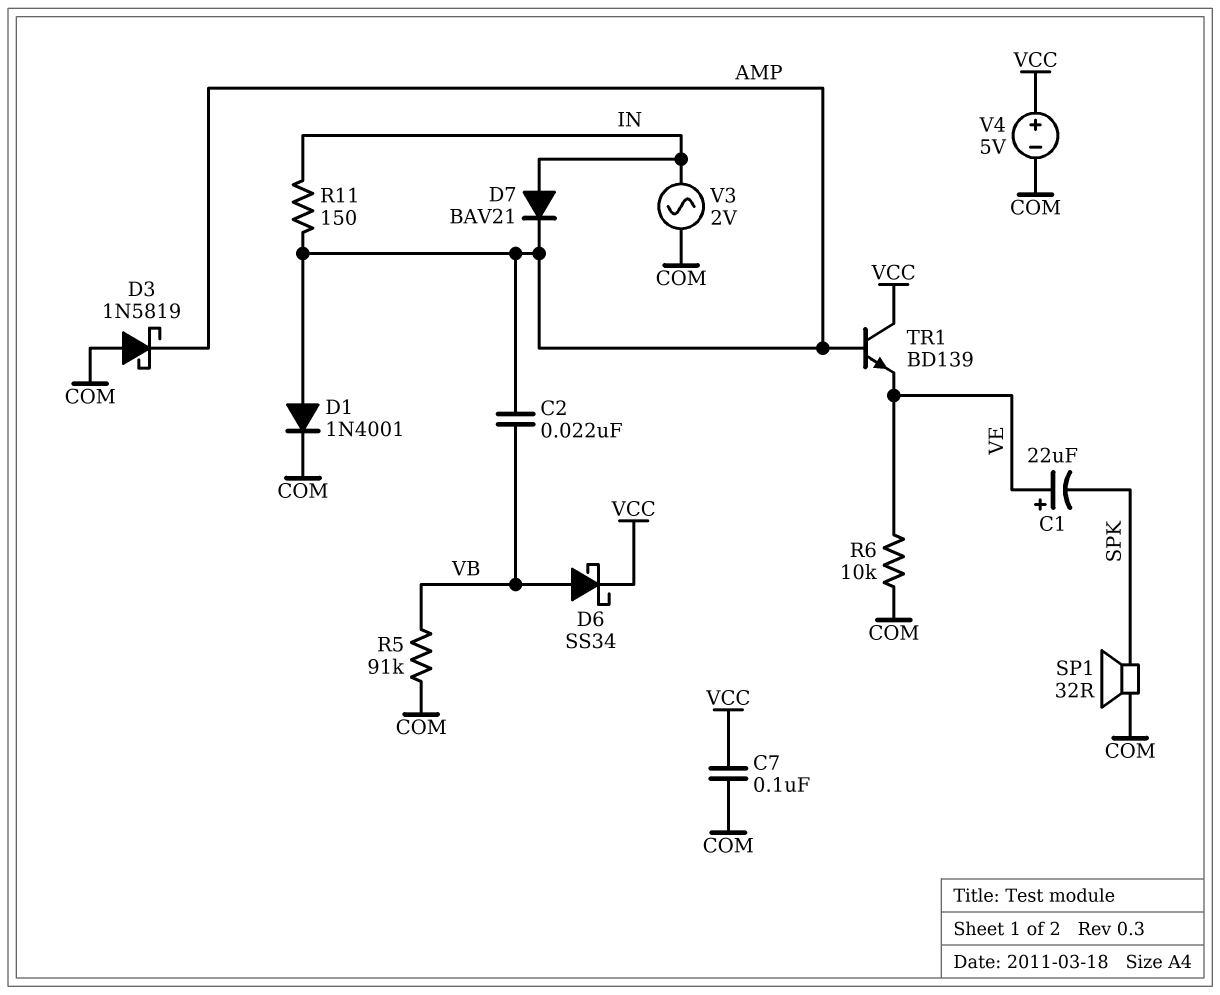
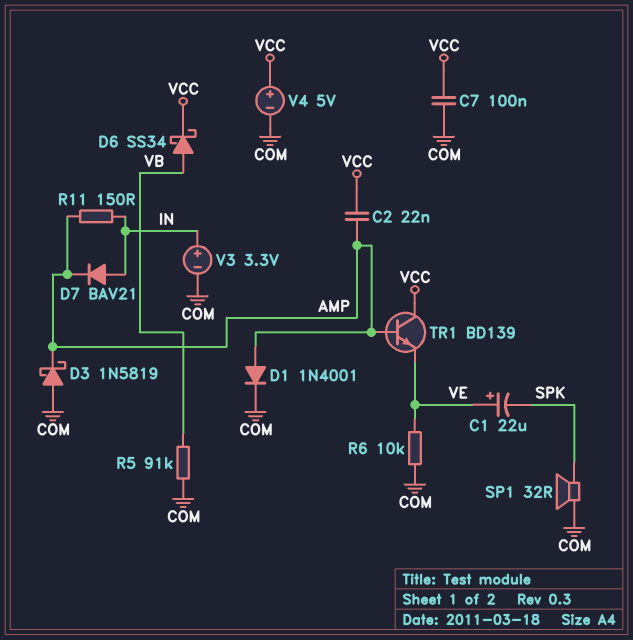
C2: 22nF (AMP, VB) -> 22nF (AMP, VCC)
V3: AC 2V (COM, IN) -> 3.3V (plus IN, minus COM)

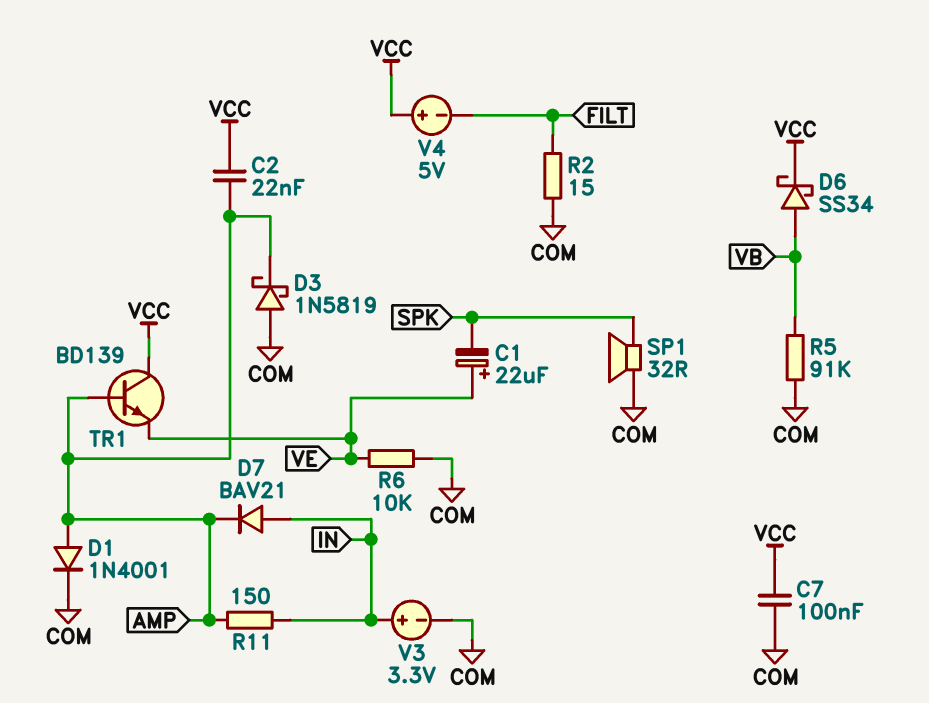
R2: none -> 15 (COM, FILT)
V4: 5V (plus VCC, minus COM) -> 5V (plus VCC, minus FILT)

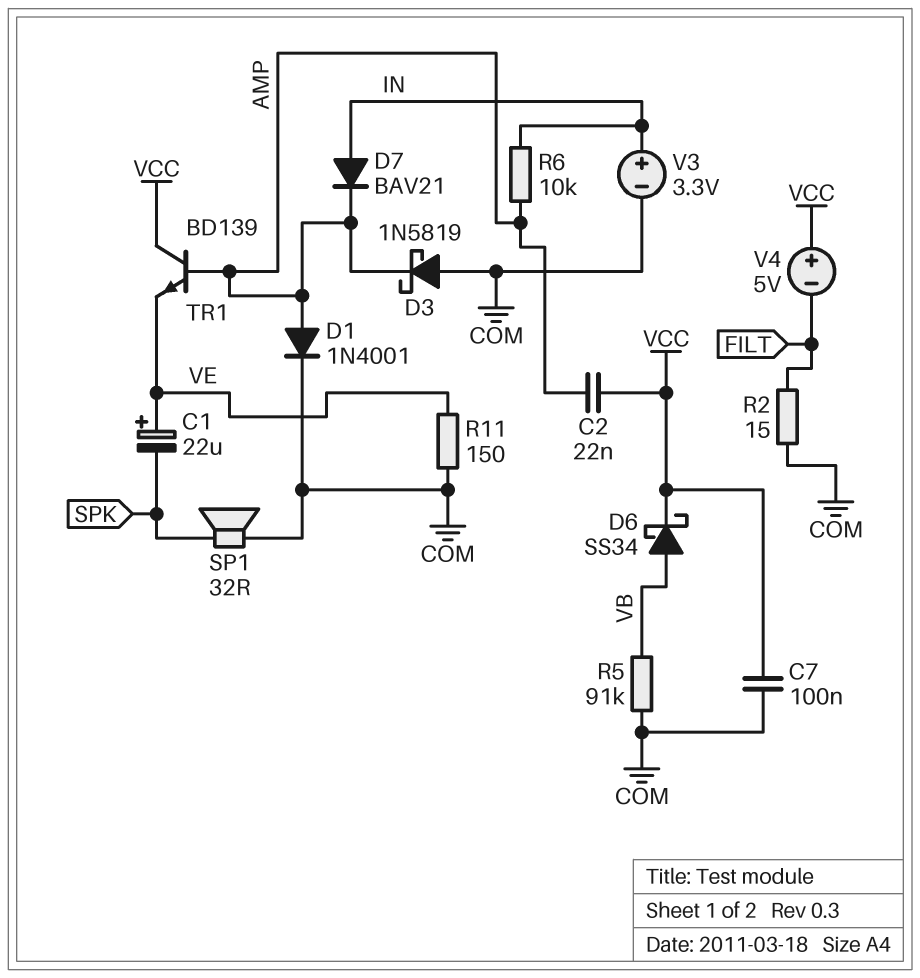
R6: 10k (COM, VE) -> 10k (AMP, IN)
R11: 150 (AMP, IN) -> 150 (COM, VE)

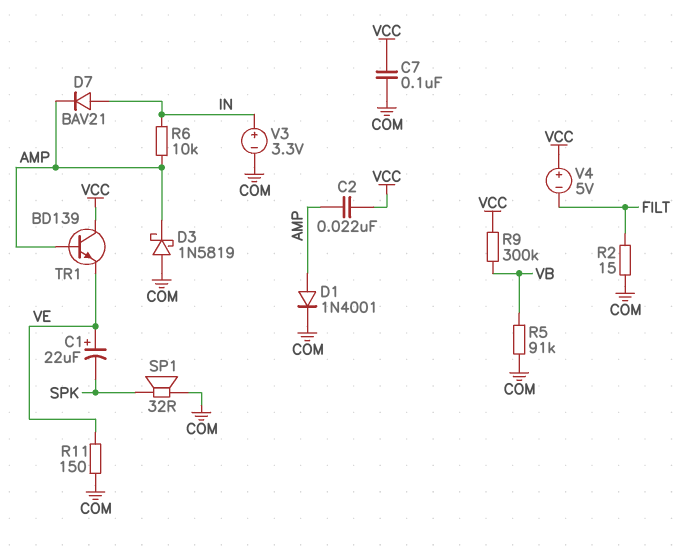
D6: schottky SS34 (A VB, K VCC) -> none
R9: none -> 300k (VB, VCC)

